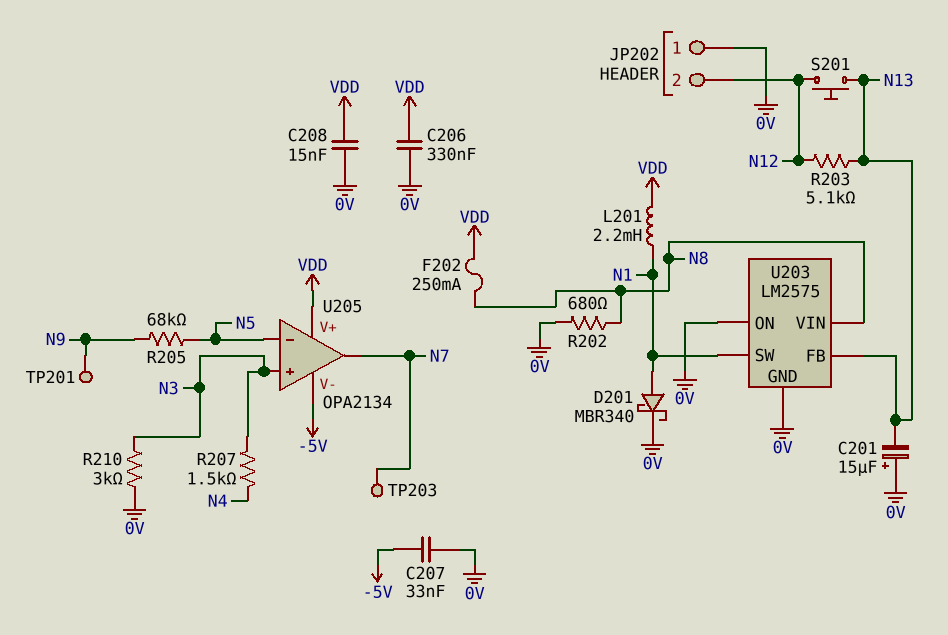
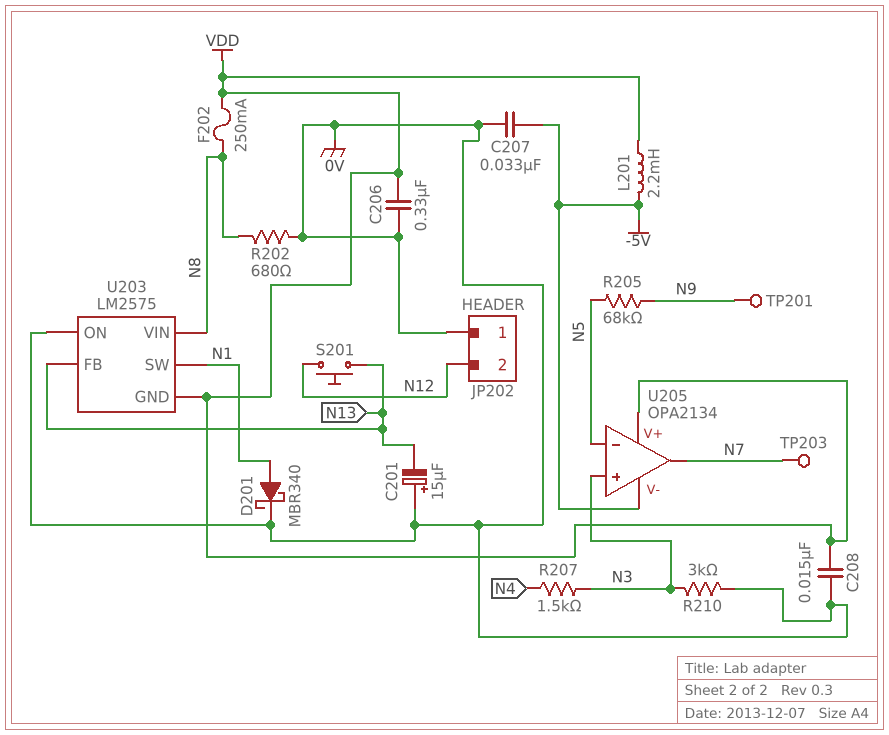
L201: 2.2mH (N1, VDD) -> 2.2mH (-5V, VDD)
R203: 5.1k (N12, N13) -> none
U203 pin GND: 0V -> VDD

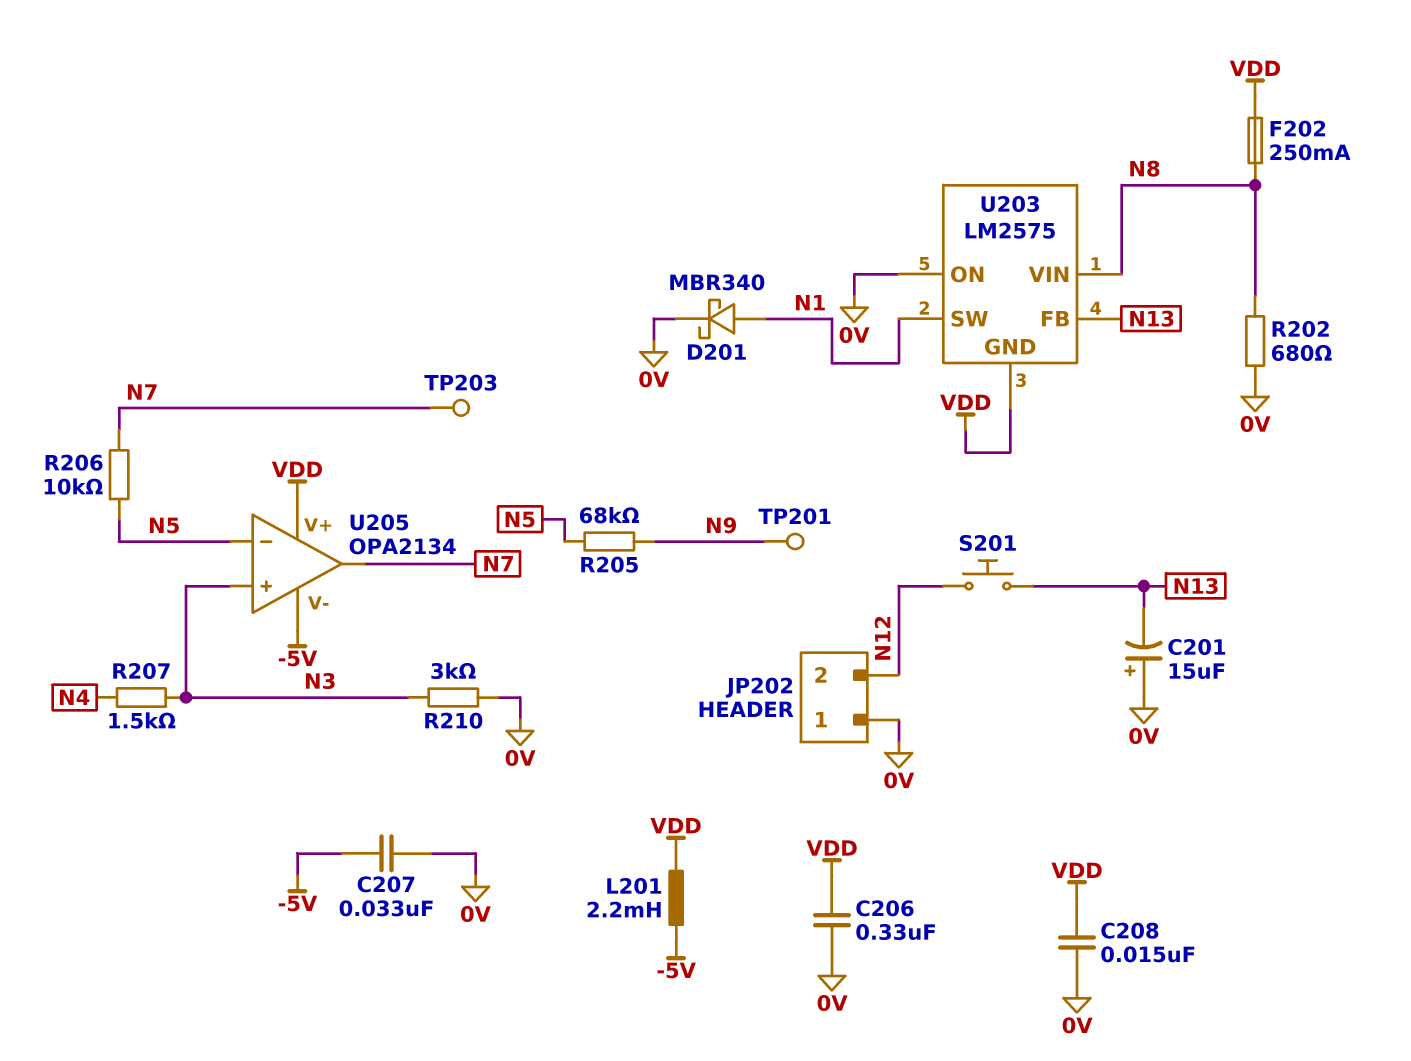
R206: none -> 10k (N5, N7)

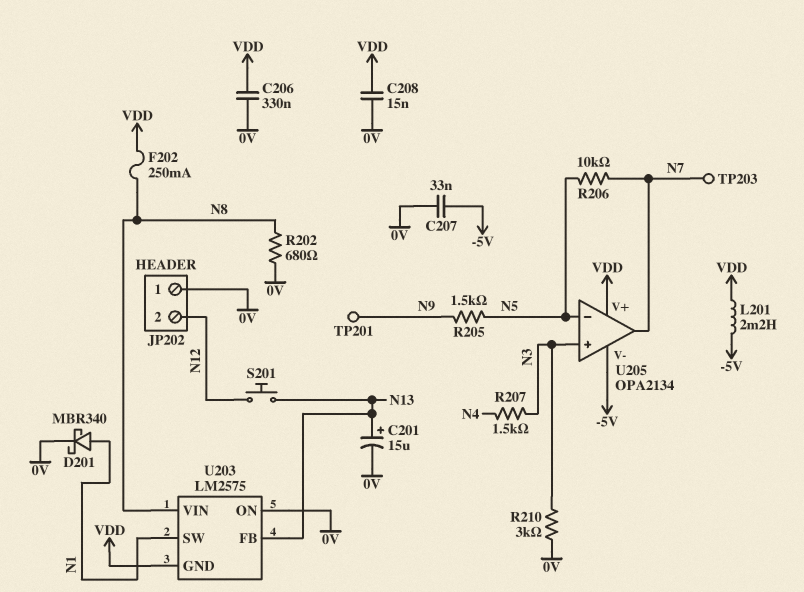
C201: 15uF (plus 0V, minus N13) -> 15uF (plus N13, minus 0V)
R205: 68k (N5, N9) -> 1.5k (N5, N9)

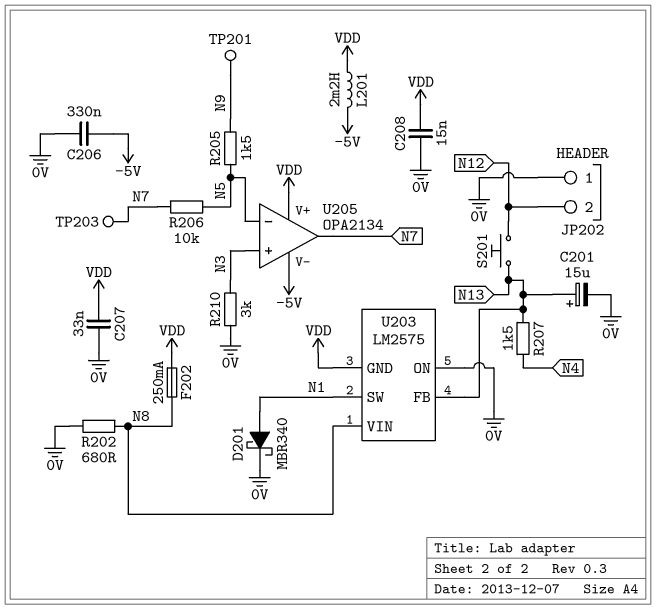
C206: 330nF (0V, VDD) -> 330nF (-5V, 0V)
C207: 33nF (-5V, 0V) -> 33nF (0V, VDD)
R207: 1.5k (N3, N4) -> 1.5k (N4, N13)

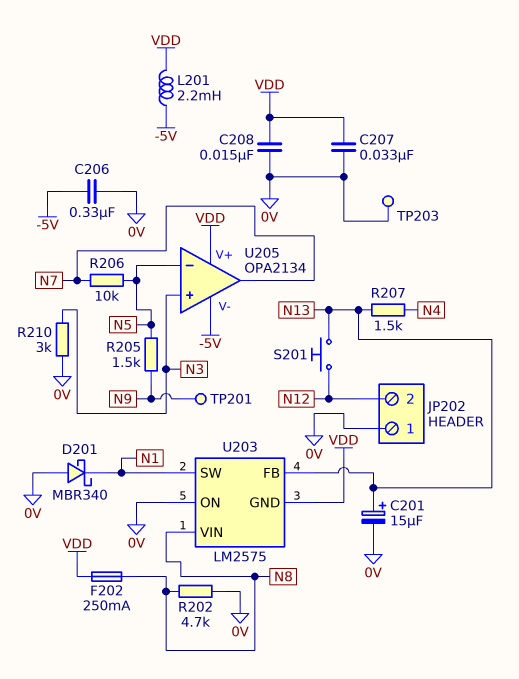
D201: schottky MBR340 (A N1, K 0V) -> schottky MBR340 (A 0V, K N1)
R202: 680 (0V, N8) -> 4.7k (0V, N8)
TP203: test point (N7) -> test point (0V)

